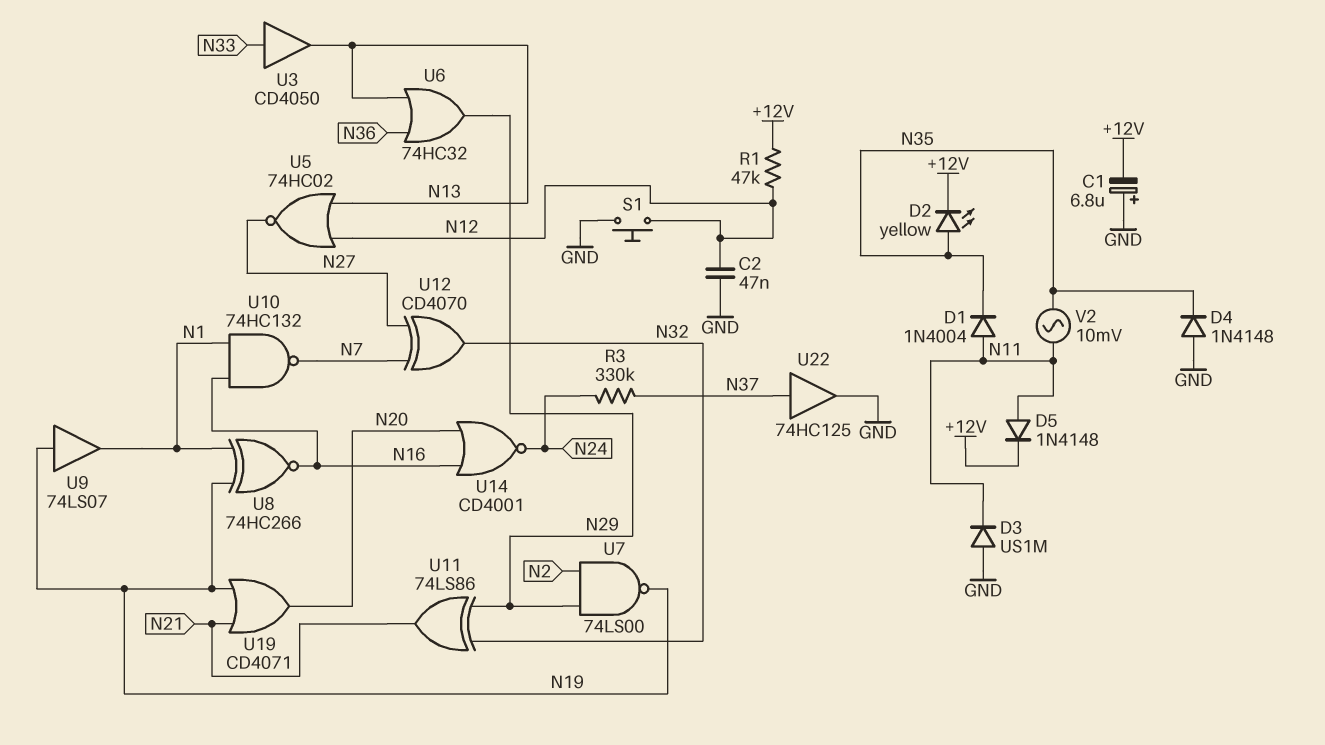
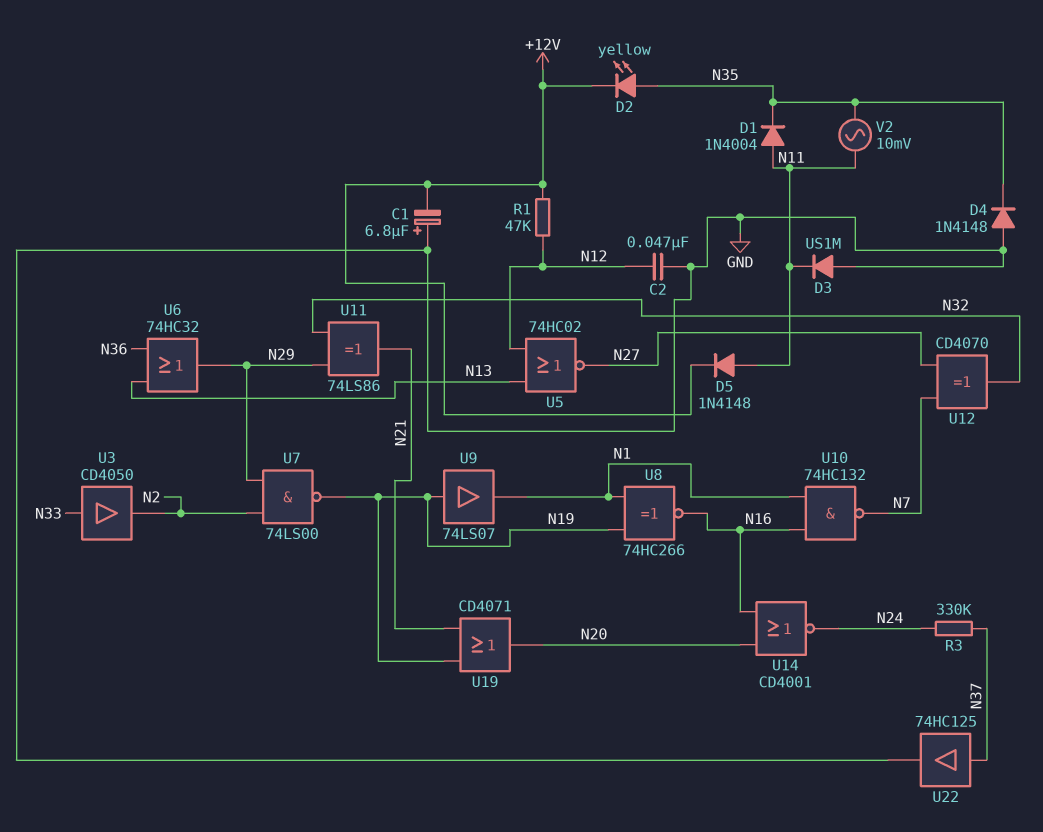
S1: button (GND, N12) -> none
U3: buffer CD4050 (in N33, out N13) -> buffer CD4050 (in N33, out N2)

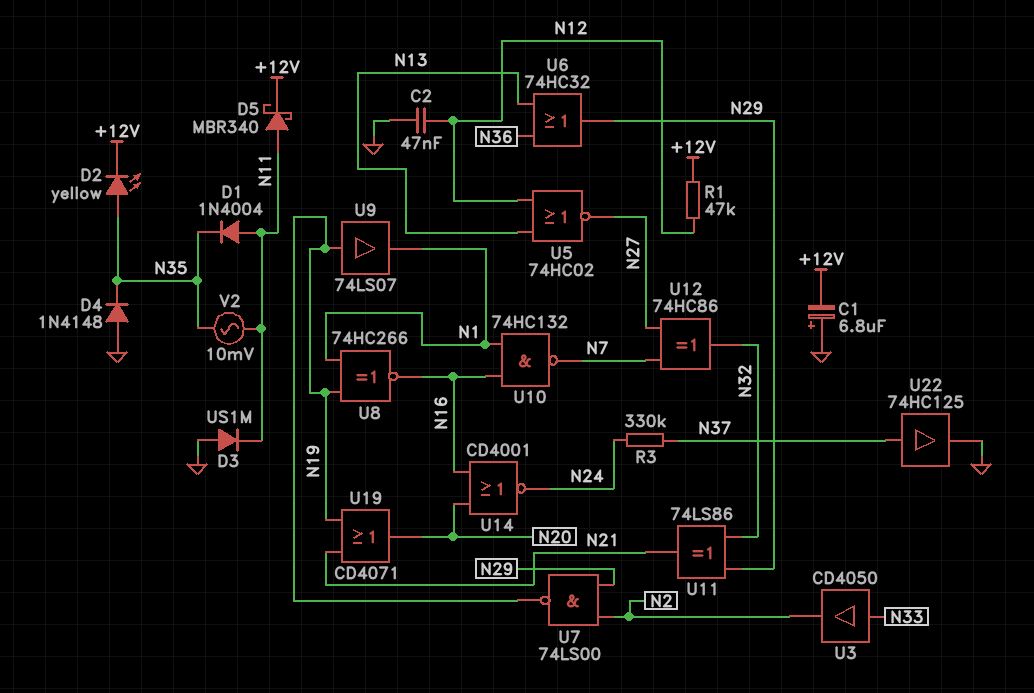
D5: diode 1N4148 (A N11, K +12V) -> schottky MBR340 (A N11, K +12V)
U12: XOR CD4070 (in N7, in N27, out N32) -> XOR 74HC86 (in N7, in N27, out N32)

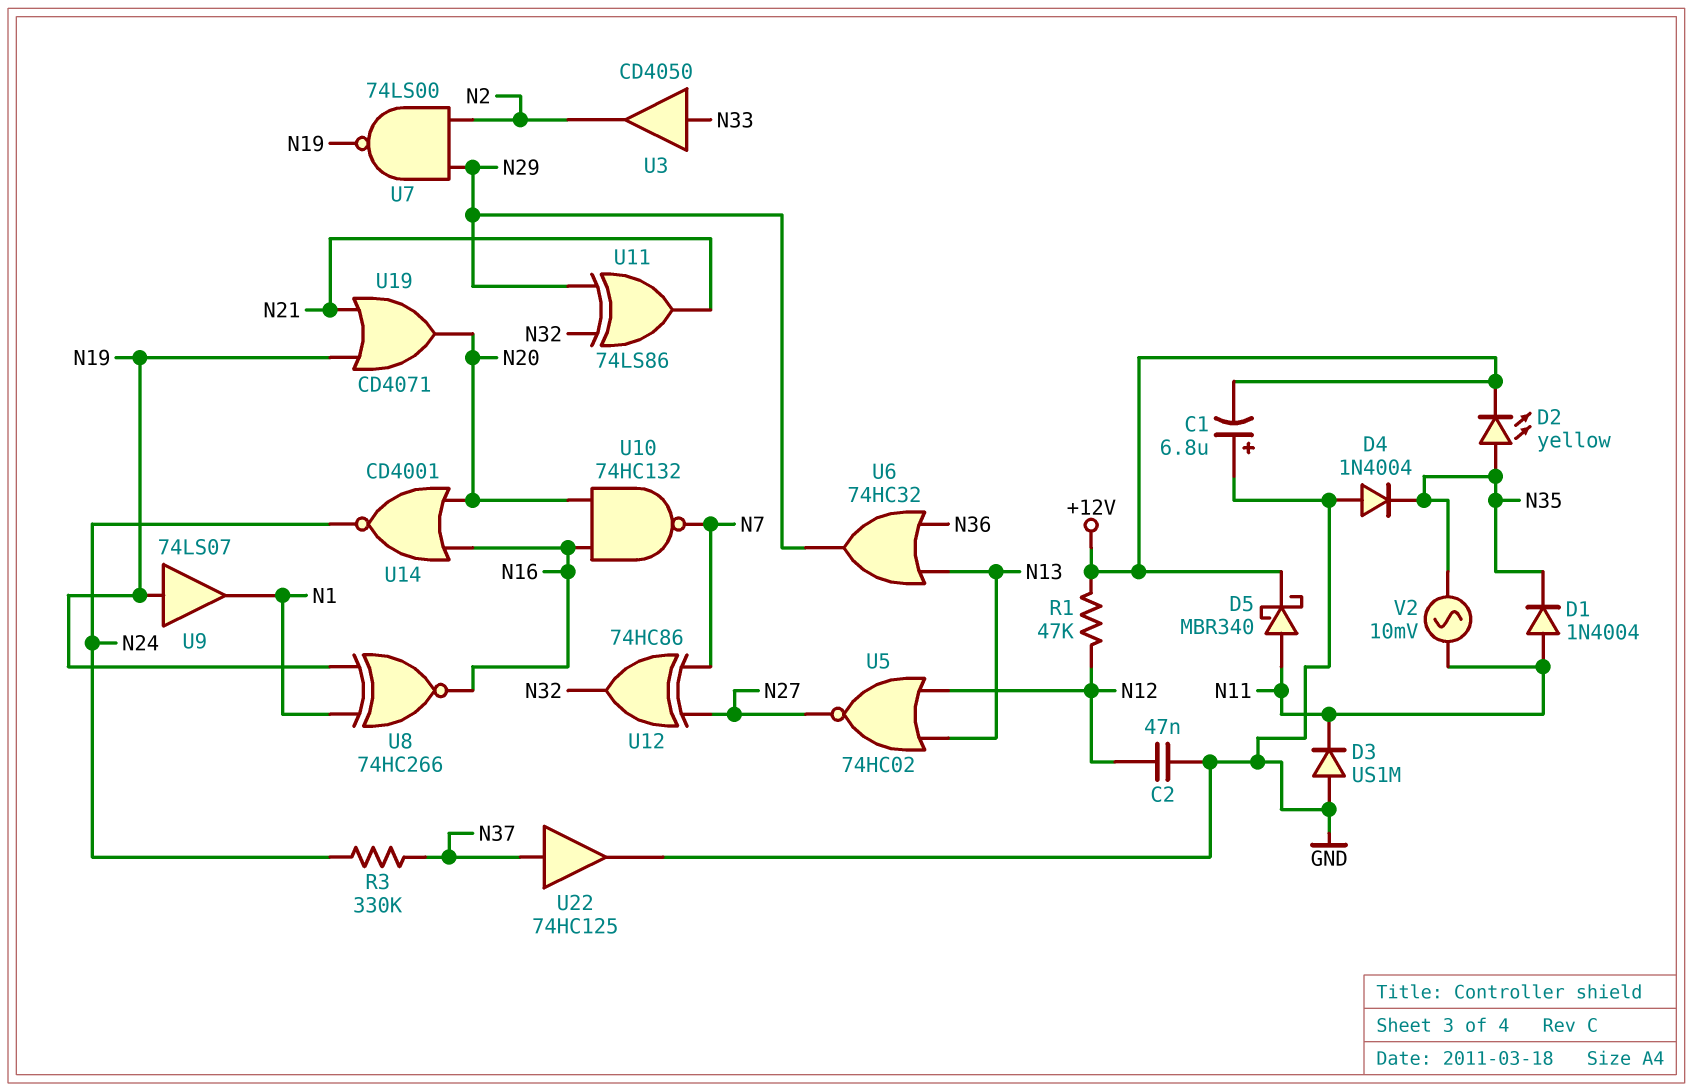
D4: diode 1N4148 (A GND, K N35) -> diode 1N4004 (A GND, K N35)
U10: NAND 74HC132 (in N1, in N16, out N7) -> NAND 74HC132 (in N16, in N20, out N7)

